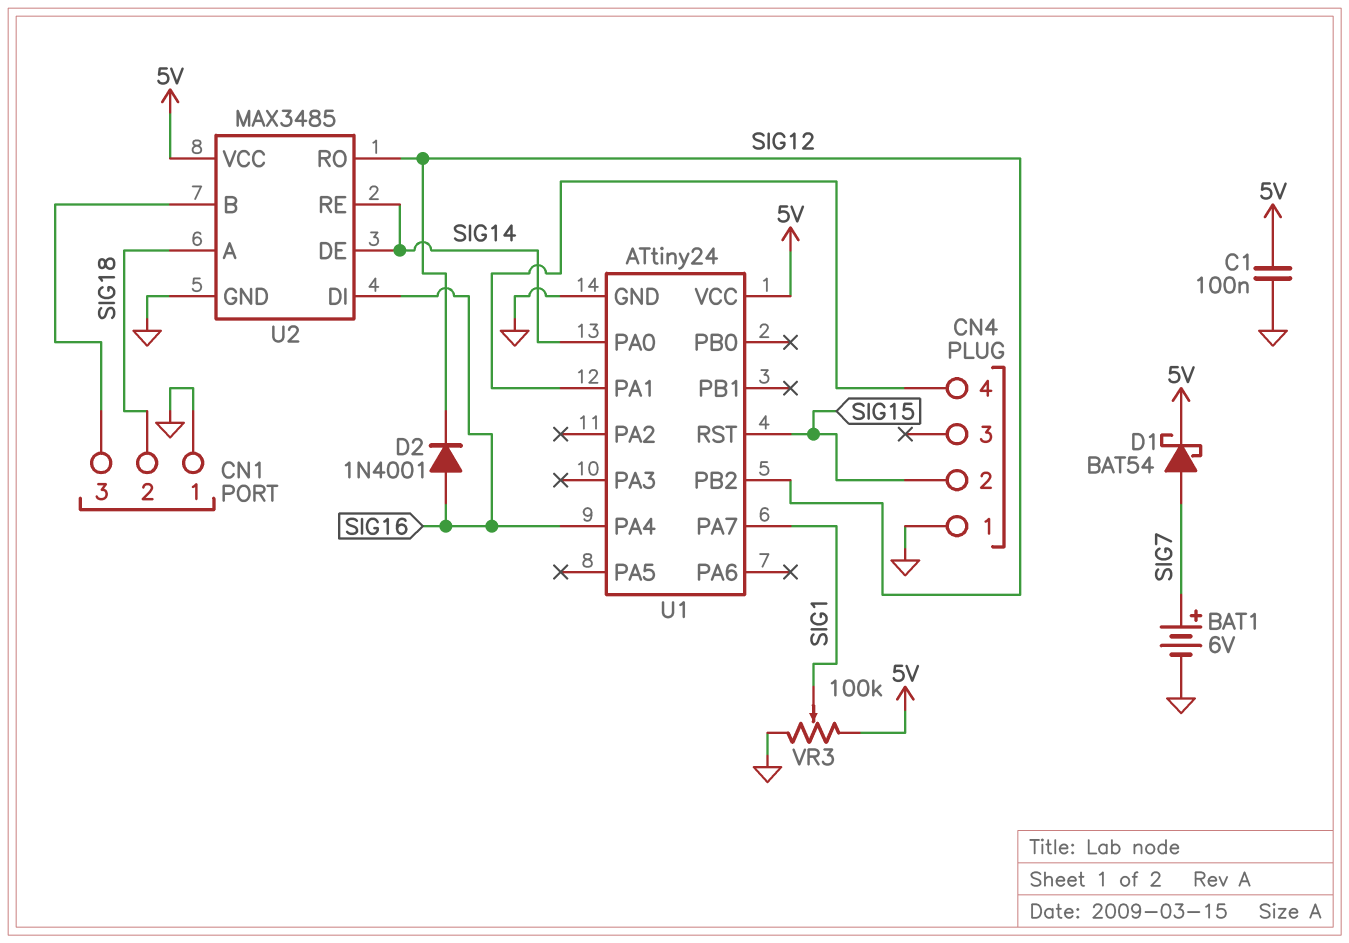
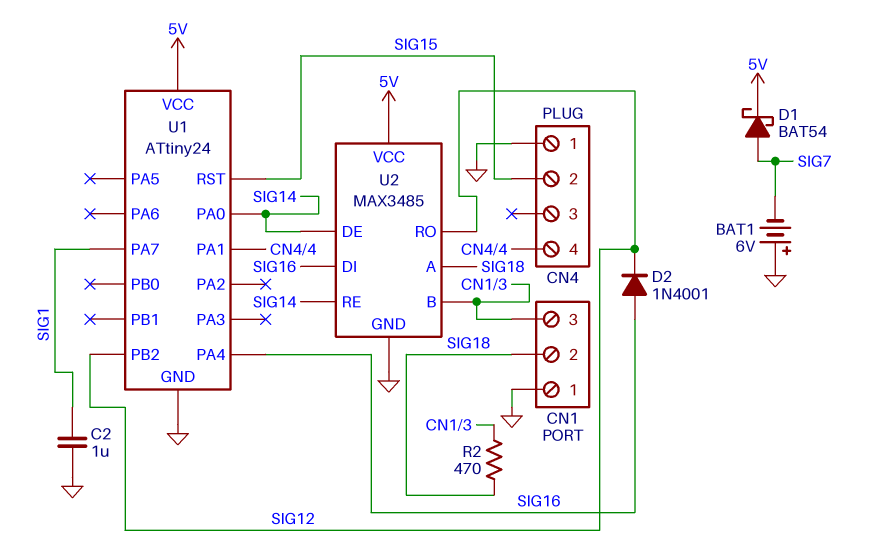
BAT1: 6V (plus SIG7, minus GND) -> 6V (plus GND, minus SIG7)
C1: 100nF (5V, GND) -> none
C2: none -> 1uF (GND, SIG1)
R2: none -> 470 (CN1/3, SIG18)
VR3: 100k (5V, GND, wiper SIG1) -> none

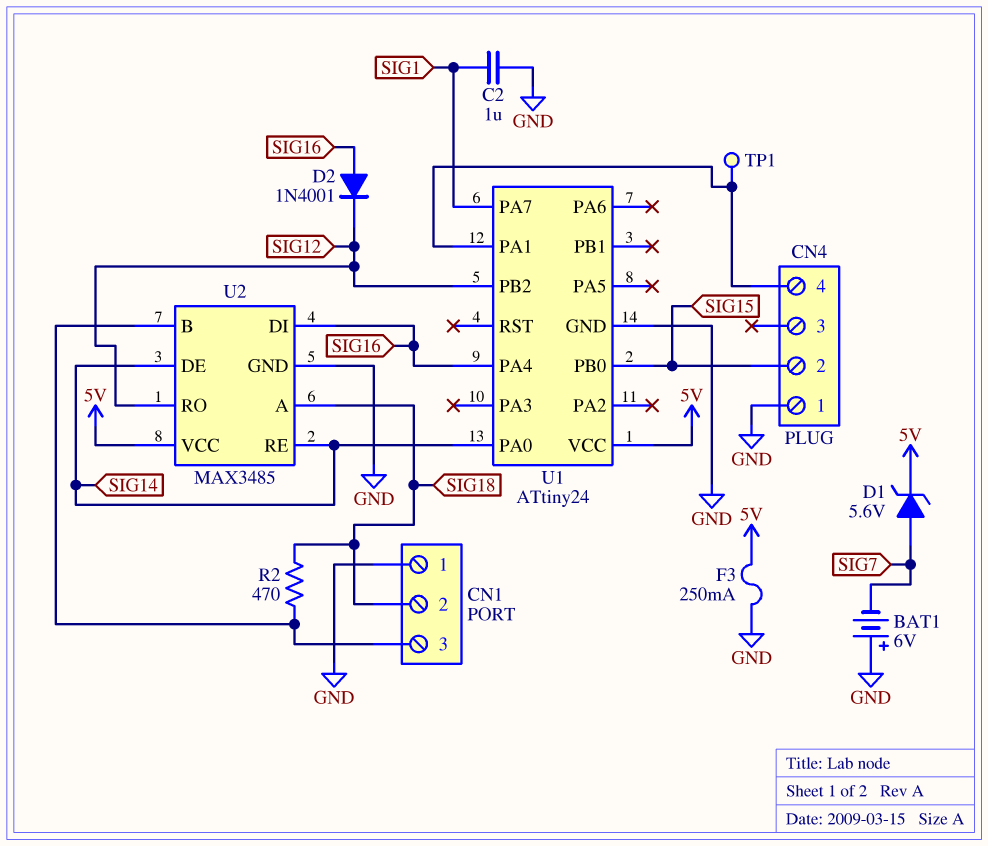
D1: schottky BAT54 (A SIG7, K 5V) -> zener 5.6V (A SIG7, K 5V)
F3: none -> 250mA (5V, GND)
TP1: none -> test point (CN4/4)
U1 pin PB0: none -> SIG15
U1 pin RST: SIG15 -> none

